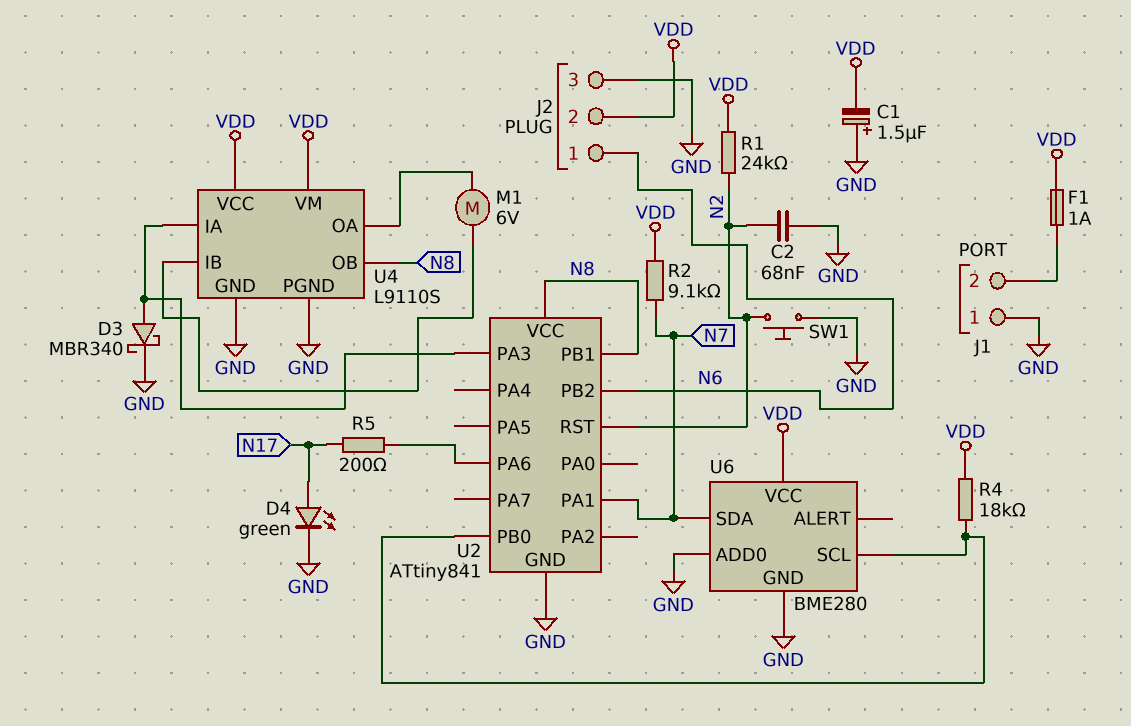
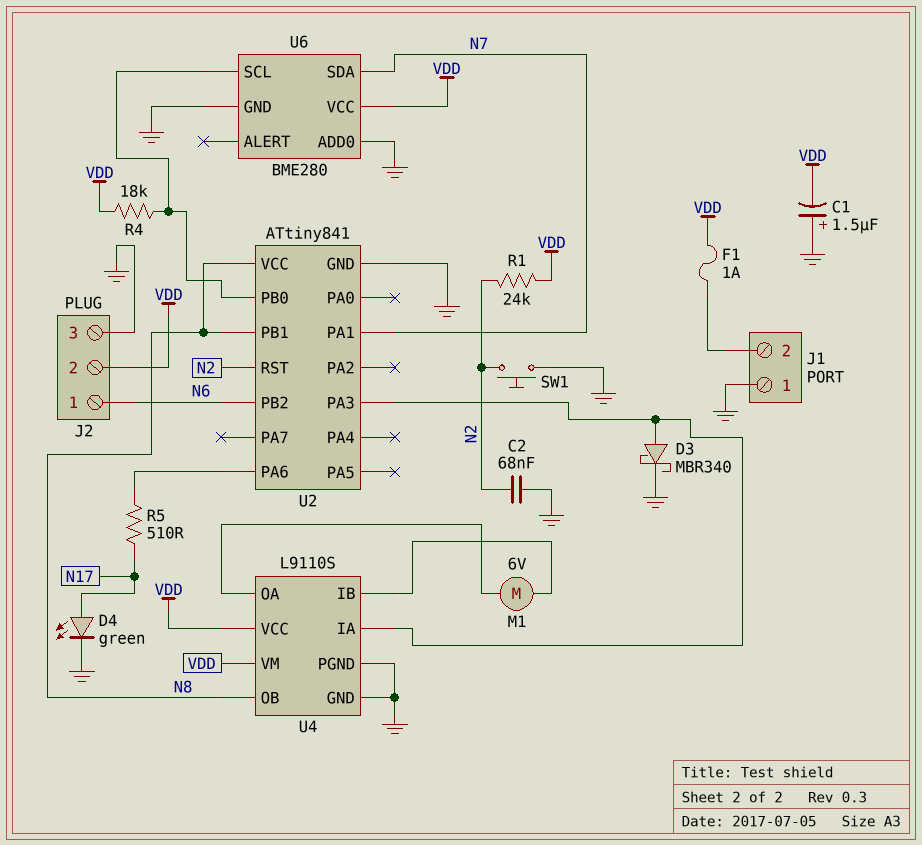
R2: 9.1k (N7, VDD) -> none
R5: 200 (N17, U2/PA6) -> 510 (N17, U2/PA6)

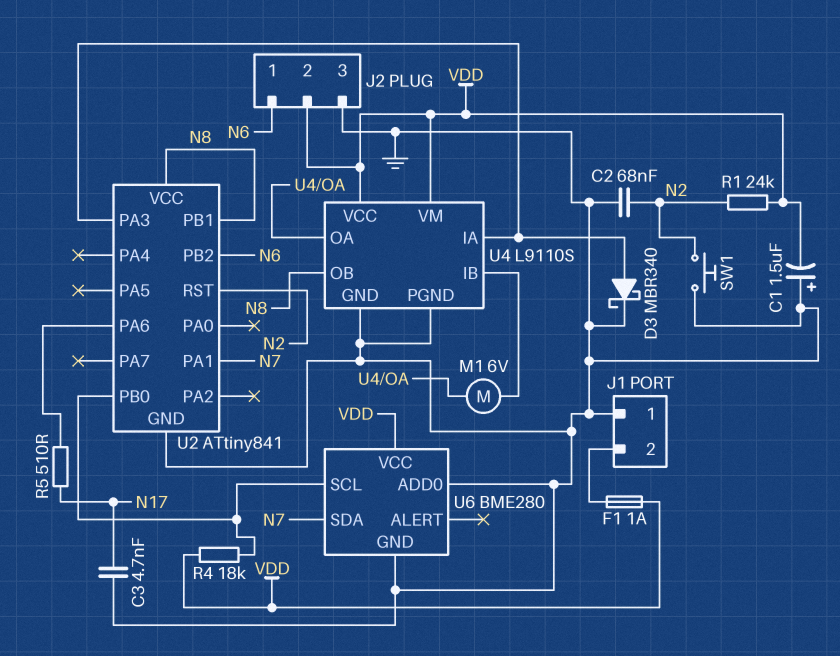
C3: none -> 4.7nF (GND, N17)
D4: LED green (A N17, K GND) -> none

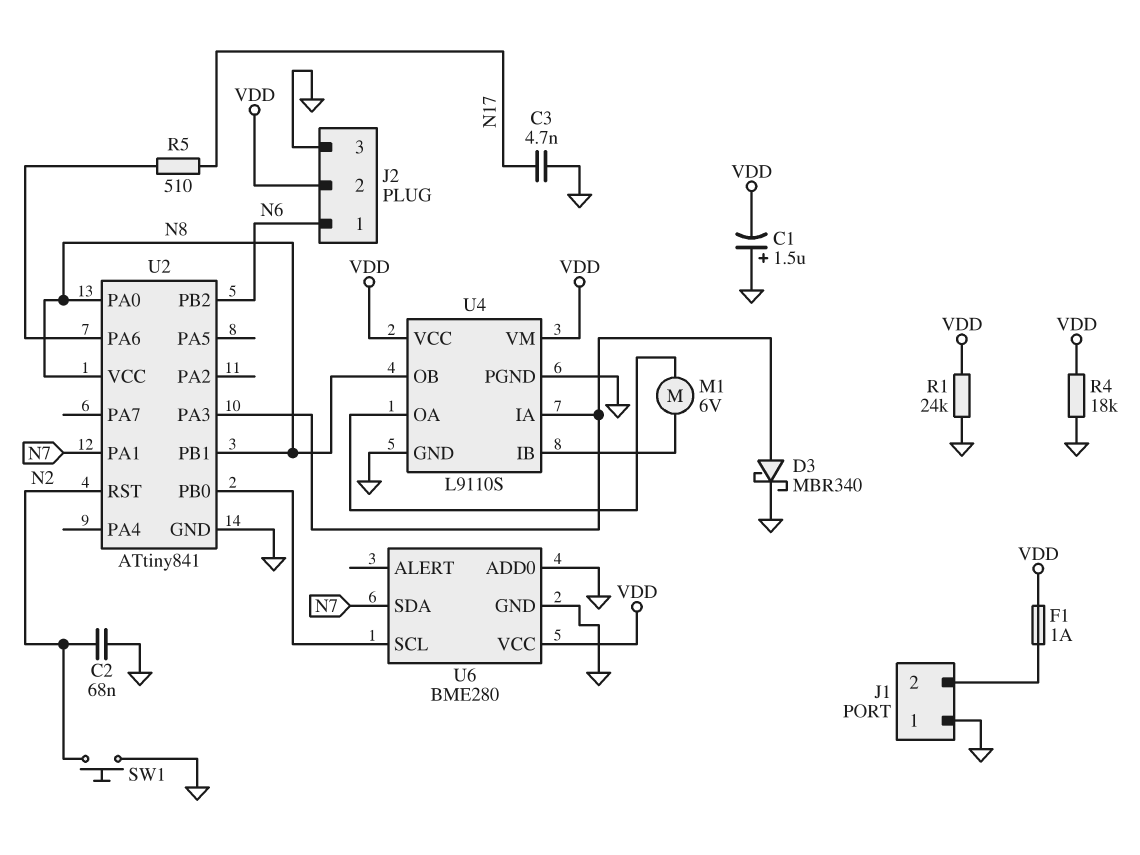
R1: 24k (N2, VDD) -> 24k (GND, VDD)
R4: 18k (U2/PB0, VDD) -> 18k (GND, VDD)
U2 pin PA0: none -> N8

